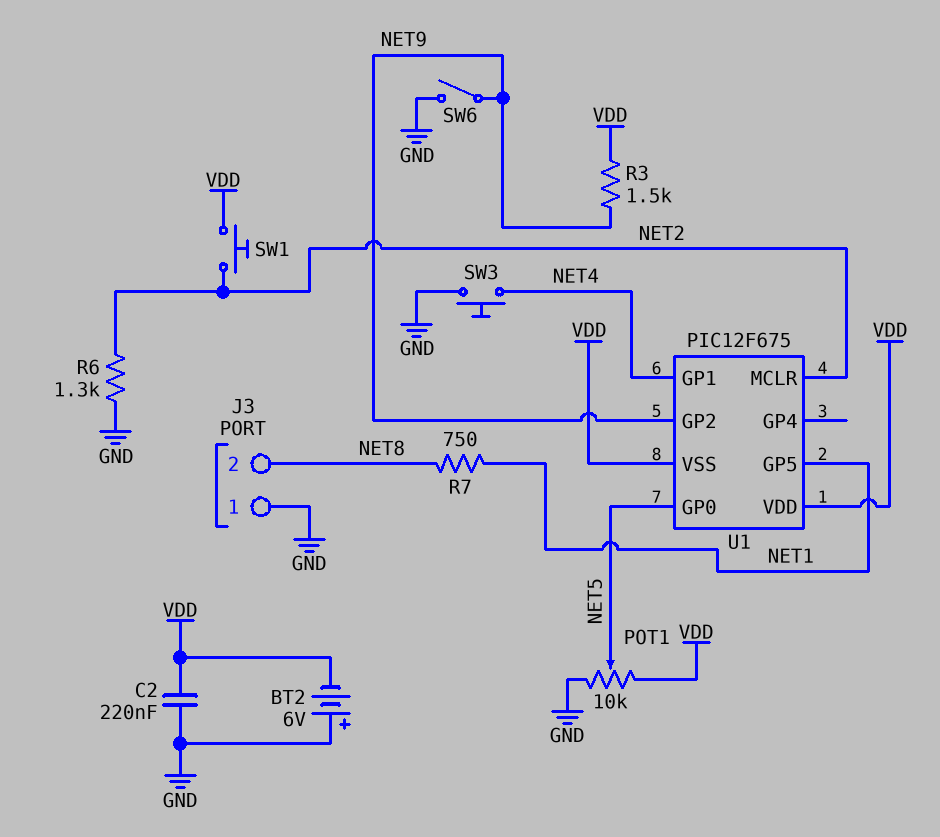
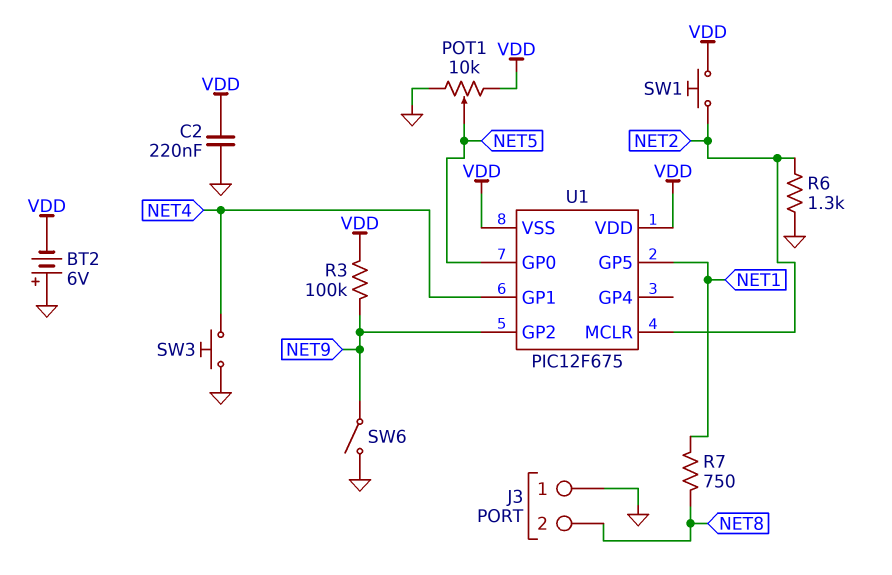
R3: 1.5k (NET9, VDD) -> 100k (NET9, VDD)

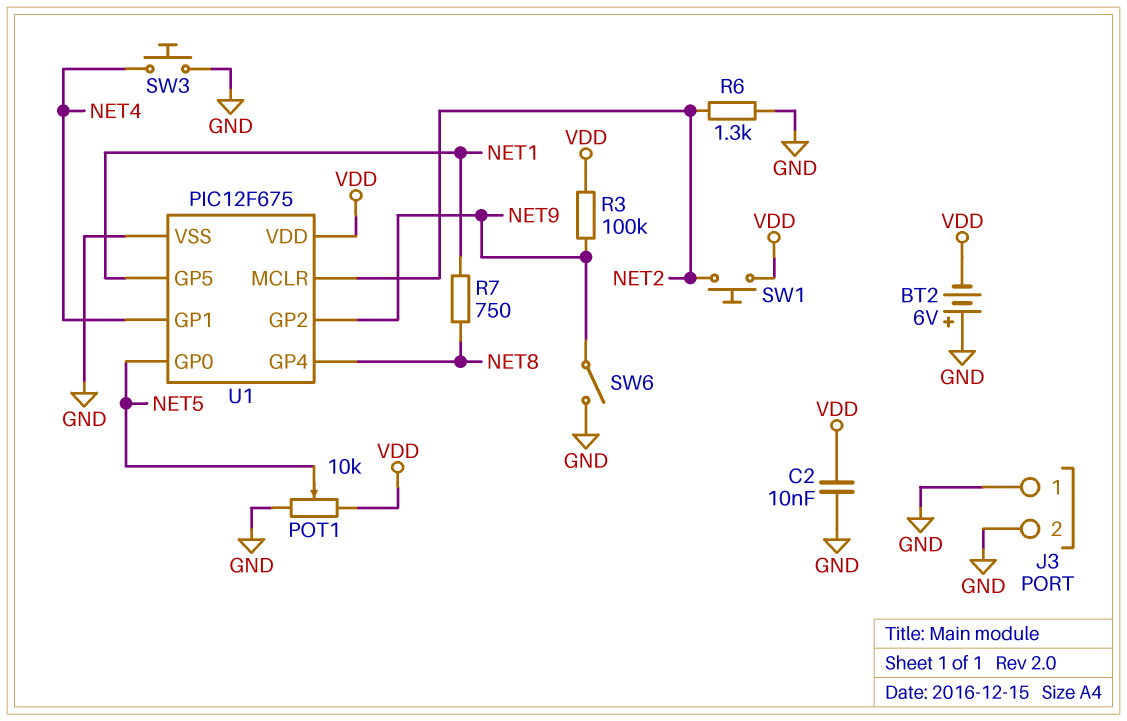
C2: 220nF (GND, VDD) -> 10nF (GND, VDD)
J3 pin 2: NET8 -> GND
U1 pin GP4: none -> NET8
U1 pin VSS: VDD -> GND

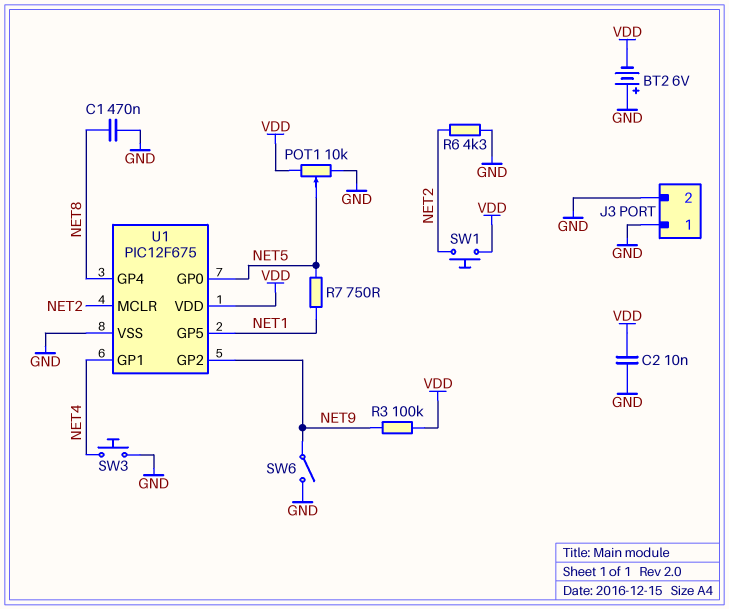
C1: none -> 470nF (GND, NET8)
R6: 1.3k (GND, NET2) -> 4.3k (GND, NET2)
R7: 750 (NET1, NET8) -> 750 (NET1, NET5)

